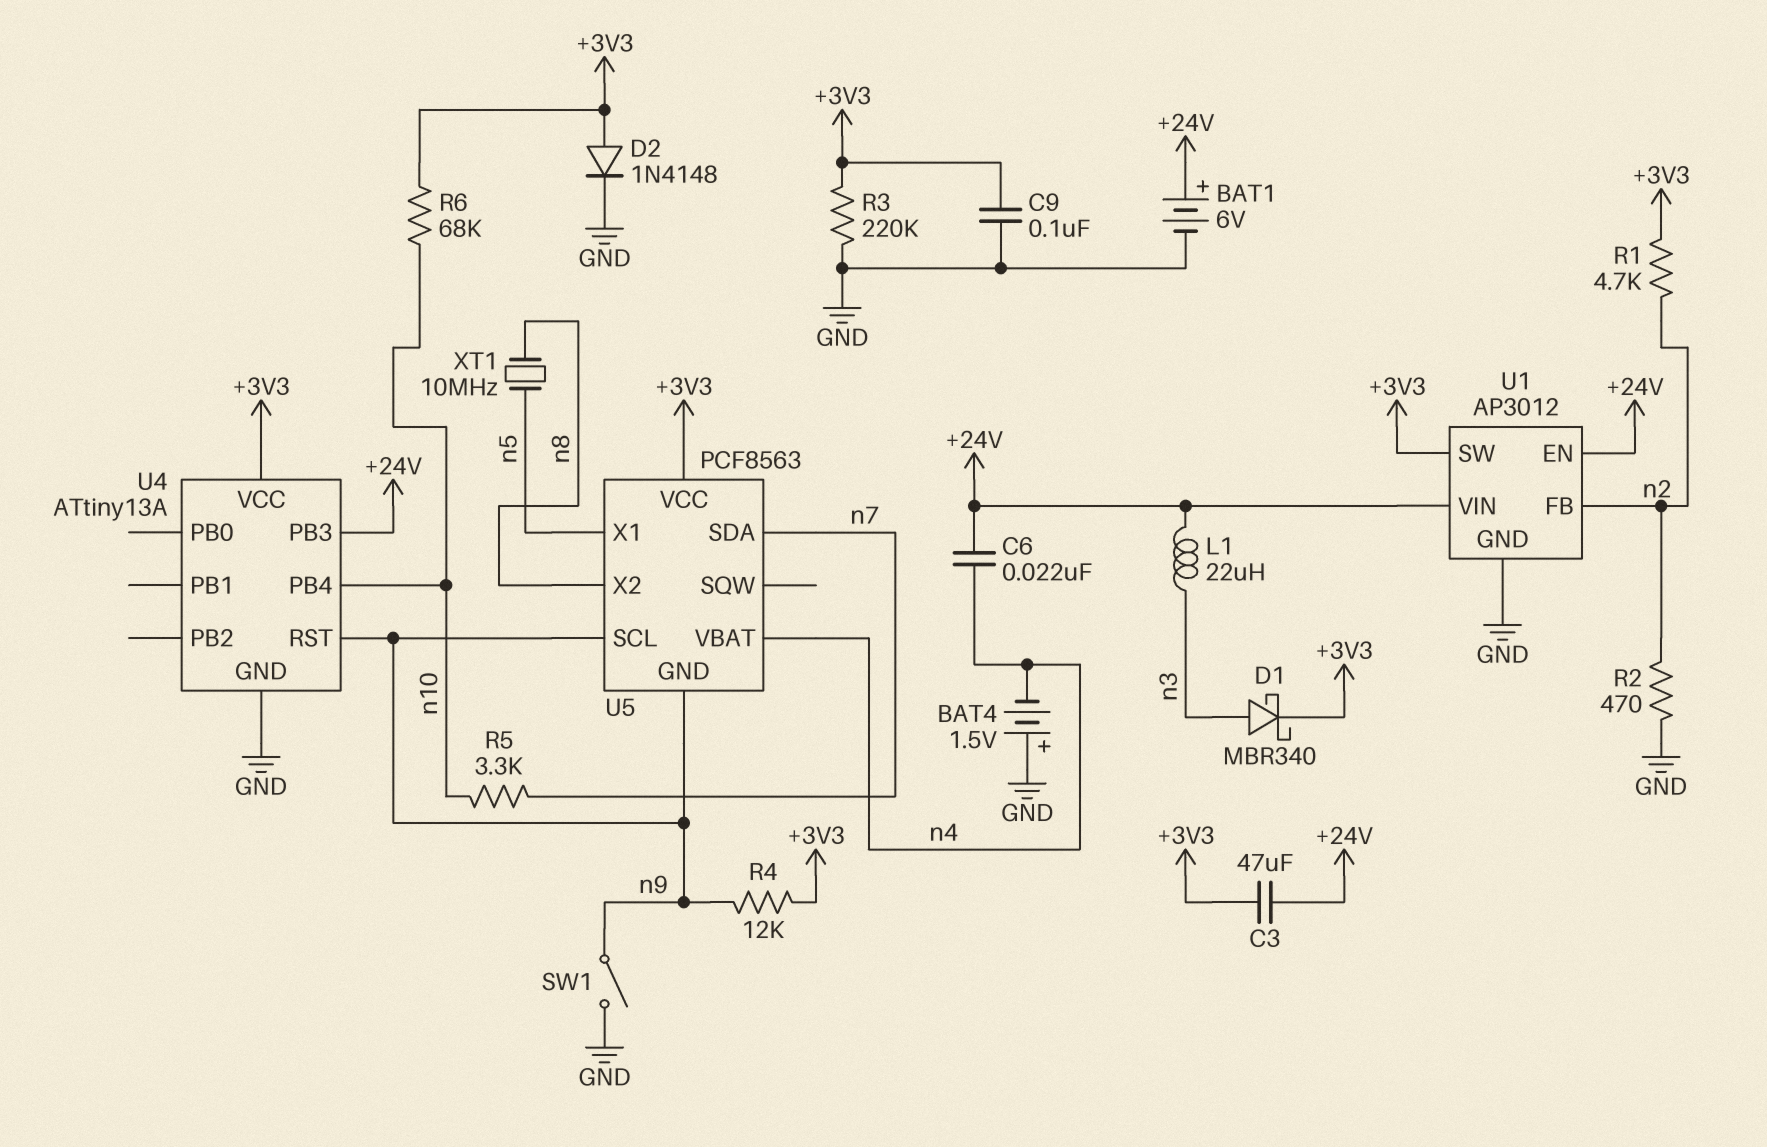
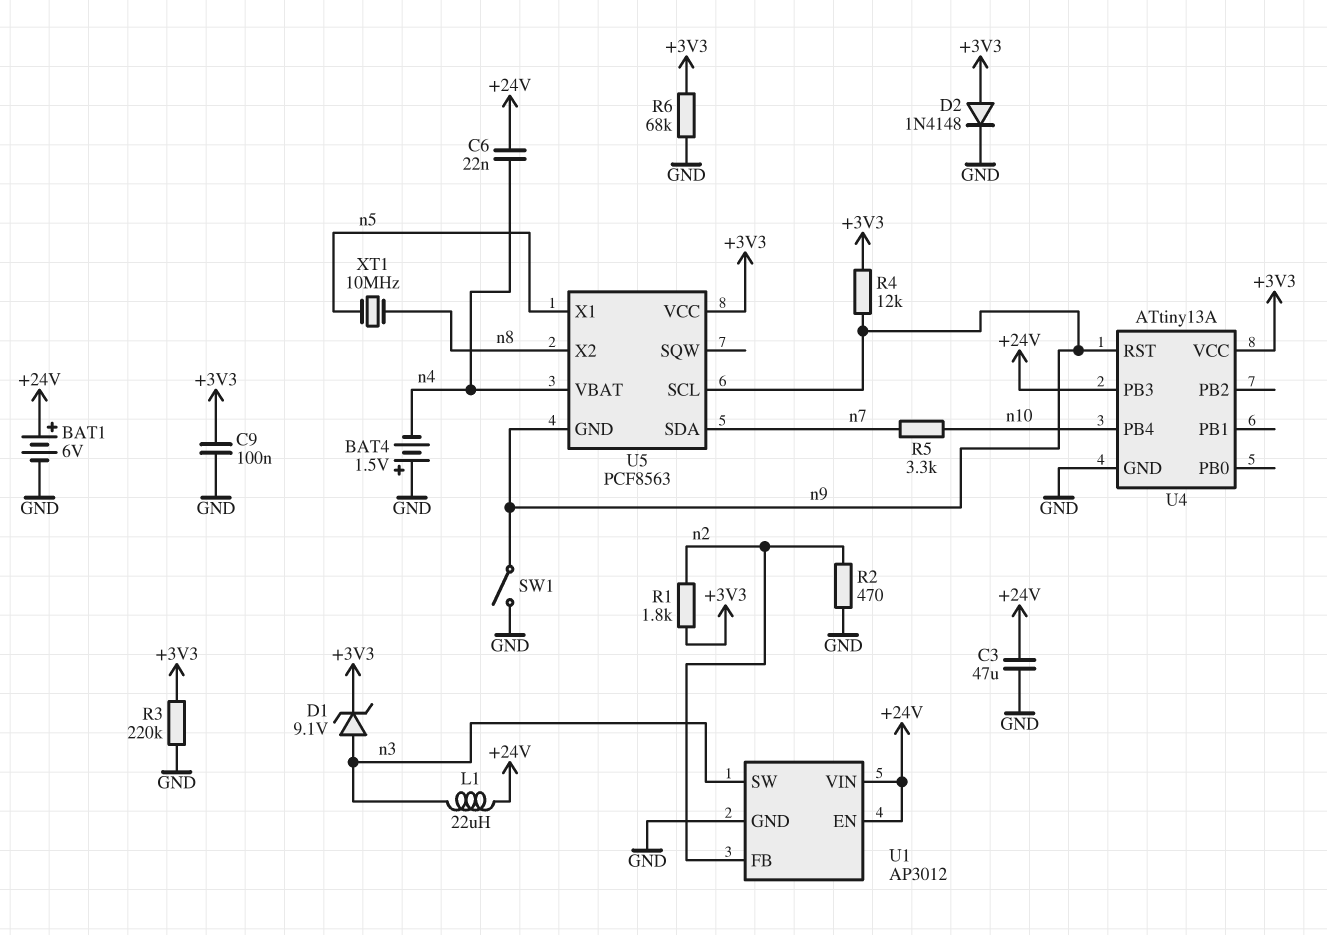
C3: 47uF (+3V3, +24V) -> 47uF (+24V, GND)
D1: schottky MBR340 (A n3, K +3V3) -> zener 9.1V (A n3, K +3V3)
R1: 4.7k (+3V3, n2) -> 1.8k (+3V3, n2)
R6: 68k (+3V3, n10) -> 68k (+3V3, GND)
U1 pin SW: +3V3 -> n3

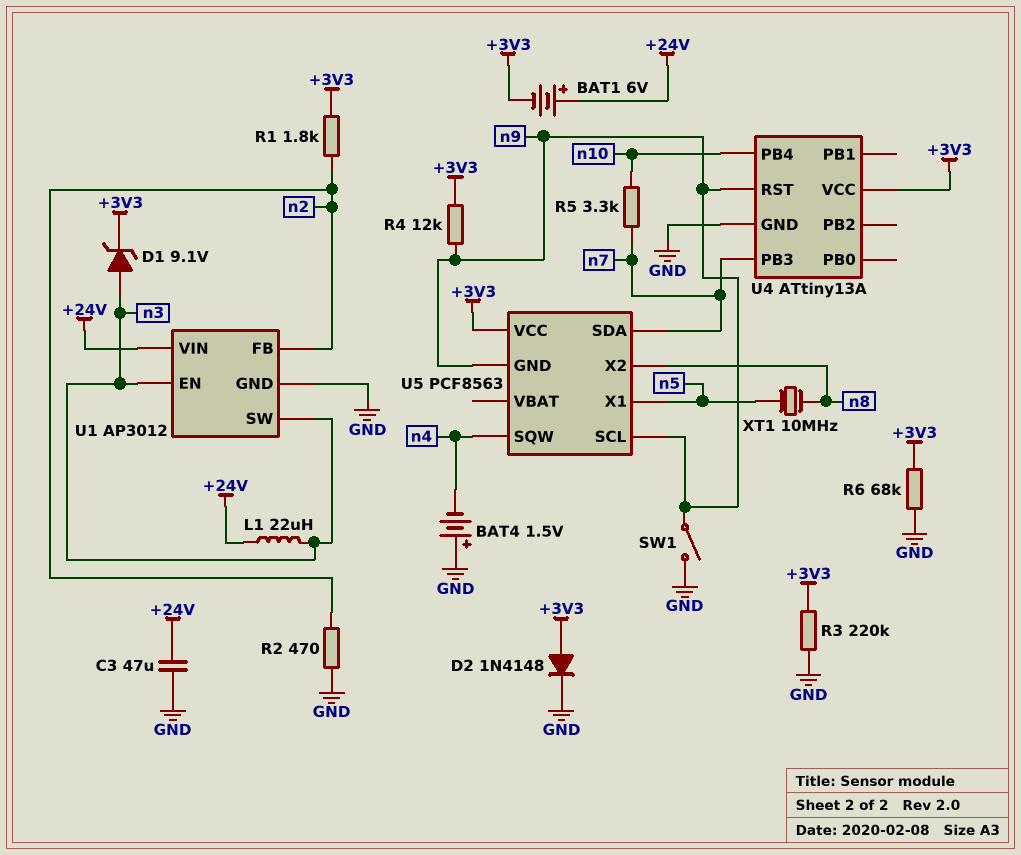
BAT1: 6V (plus +24V, minus GND) -> 6V (plus +24V, minus +3V3)
C6: 22nF (+24V, n4) -> none
C9: 100nF (+3V3, GND) -> none
U1 pin EN: +24V -> n3
U4 pin PB3: +24V -> n7
U5 pin SQW: none -> n4
U5 pin VBAT: n4 -> none

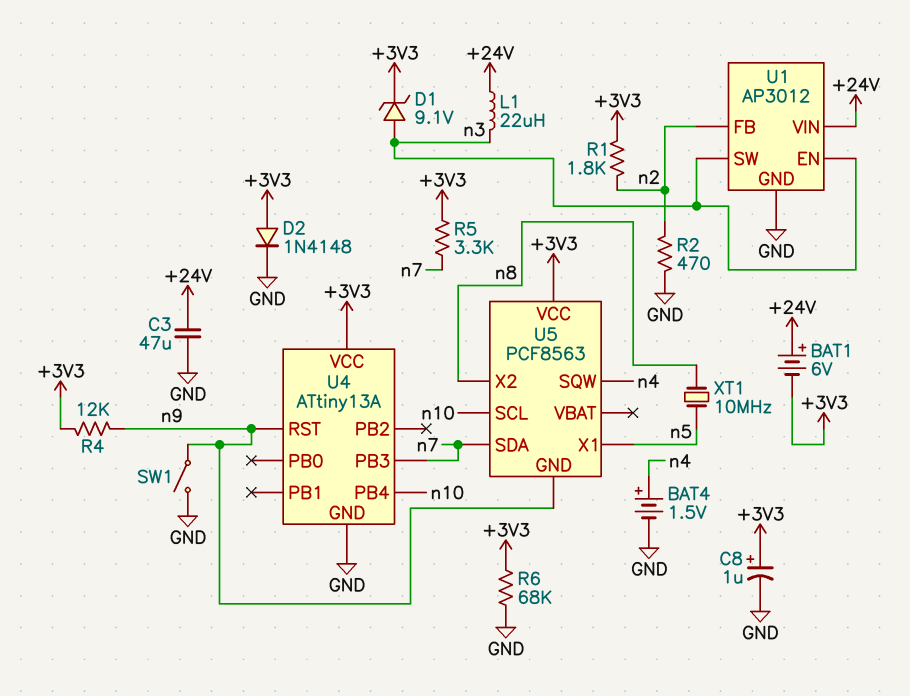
BAT4: 1.5V (plus GND, minus n4) -> 1.5V (plus n4, minus GND)
C8: none -> 1uF (plus +3V3, minus GND)
R3: 220k (+3V3, GND) -> none
R5: 3.3k (n7, n10) -> 3.3k (+3V3, n7)
U5 pin SCL: n9 -> n10

